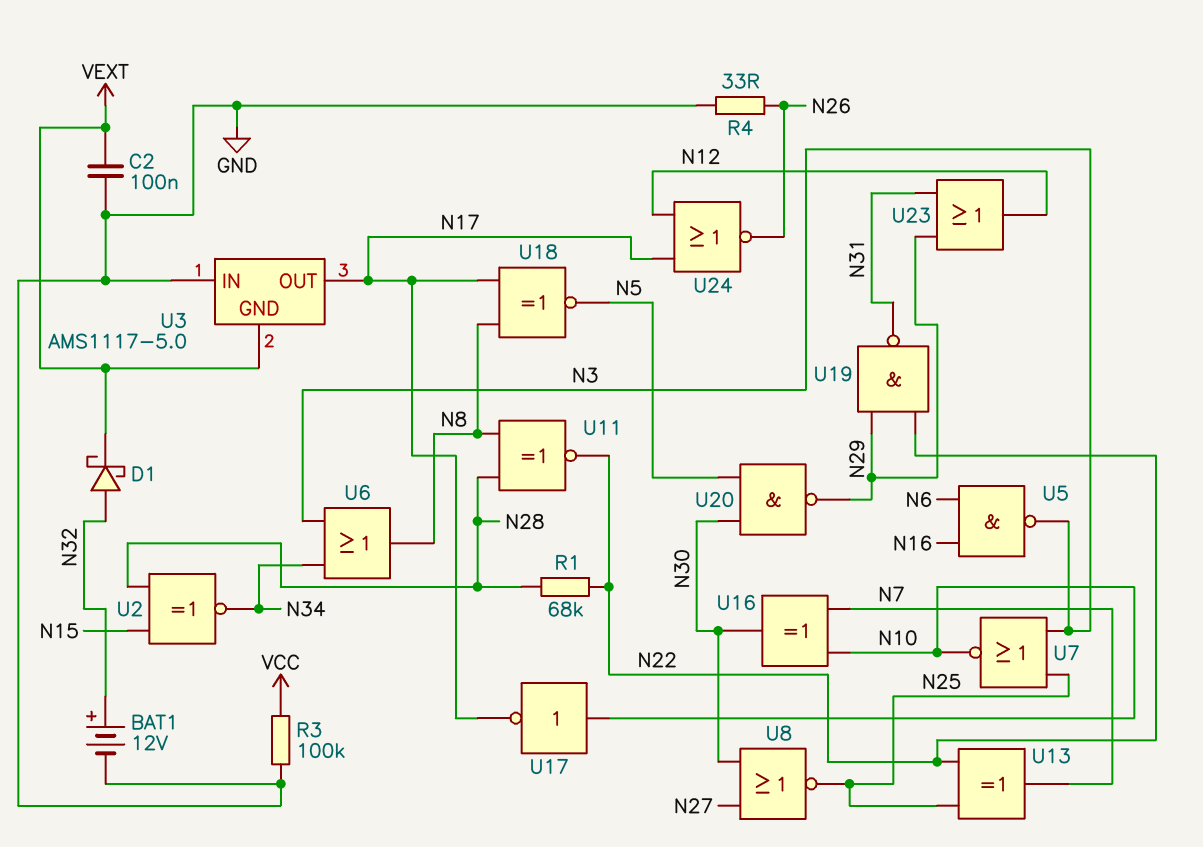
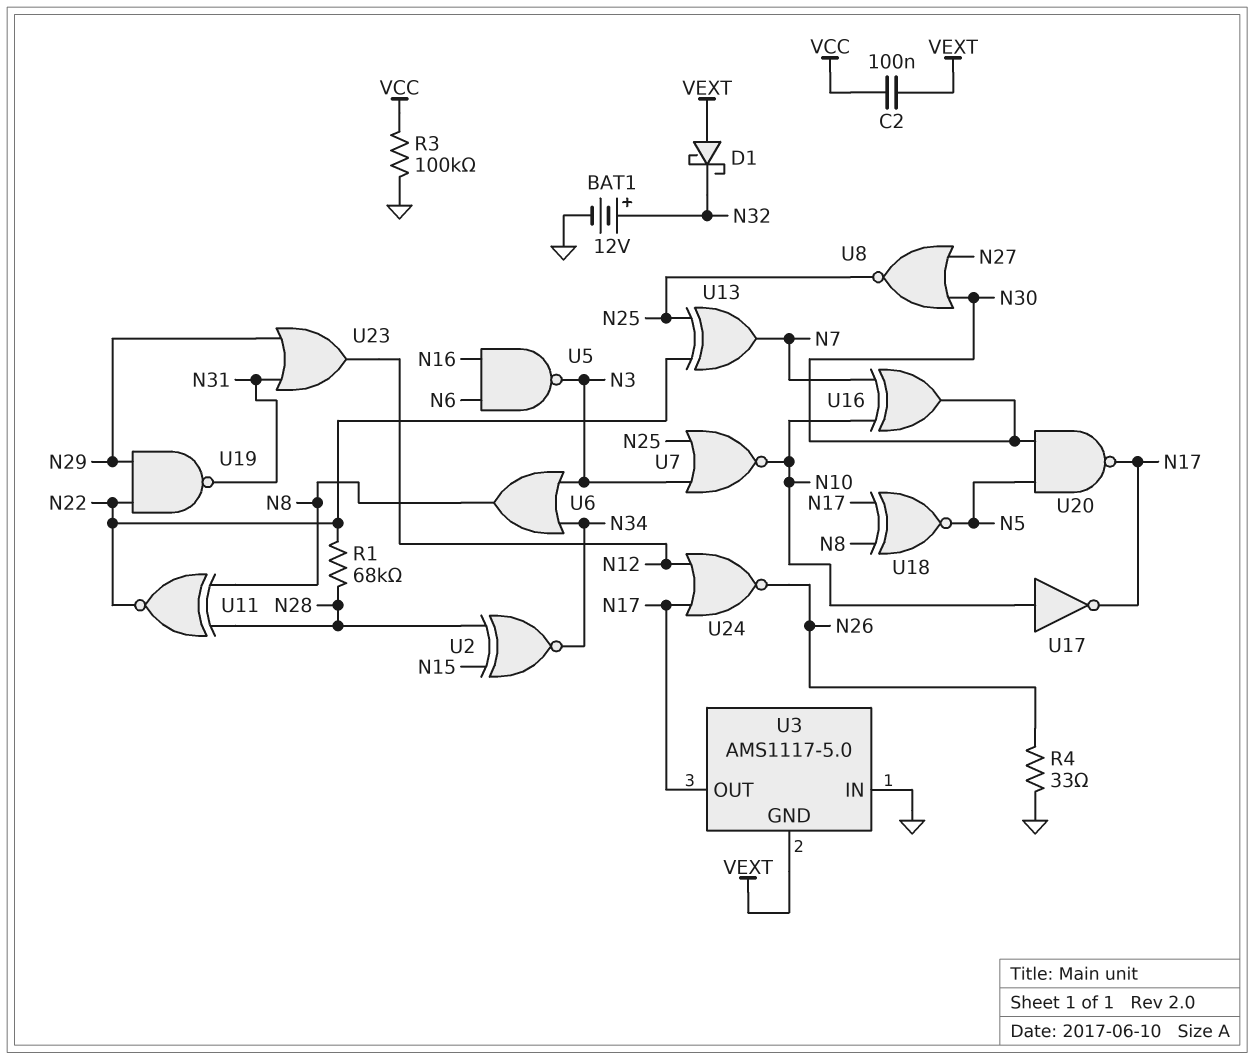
C2: 100nF (GND, VEXT) -> 100nF (VCC, VEXT)
D1: schottky (A N32, K VEXT) -> schottky (A VEXT, K N32)
U20: NAND (in N5, in N30, out N29) -> NAND (in N5, in N30, out N17)

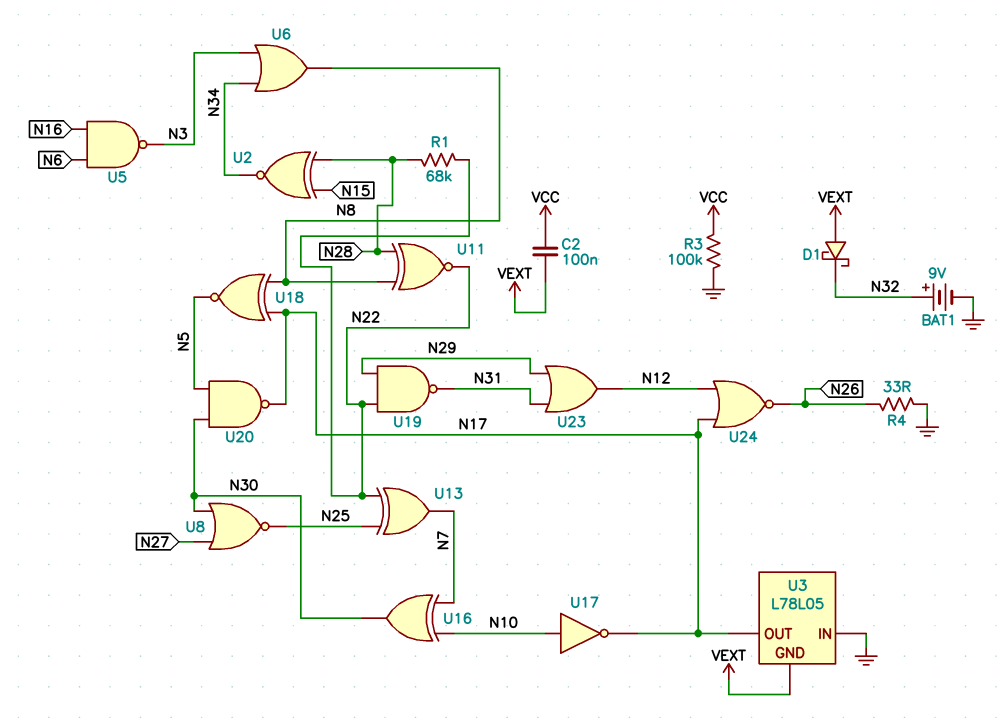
BAT1: 12V (plus N32, minus GND) -> 9V (plus N32, minus GND)
U3: AMS1117-5.0 -> L78L05
U7: NOR (in N3, in N25, out N10) -> none

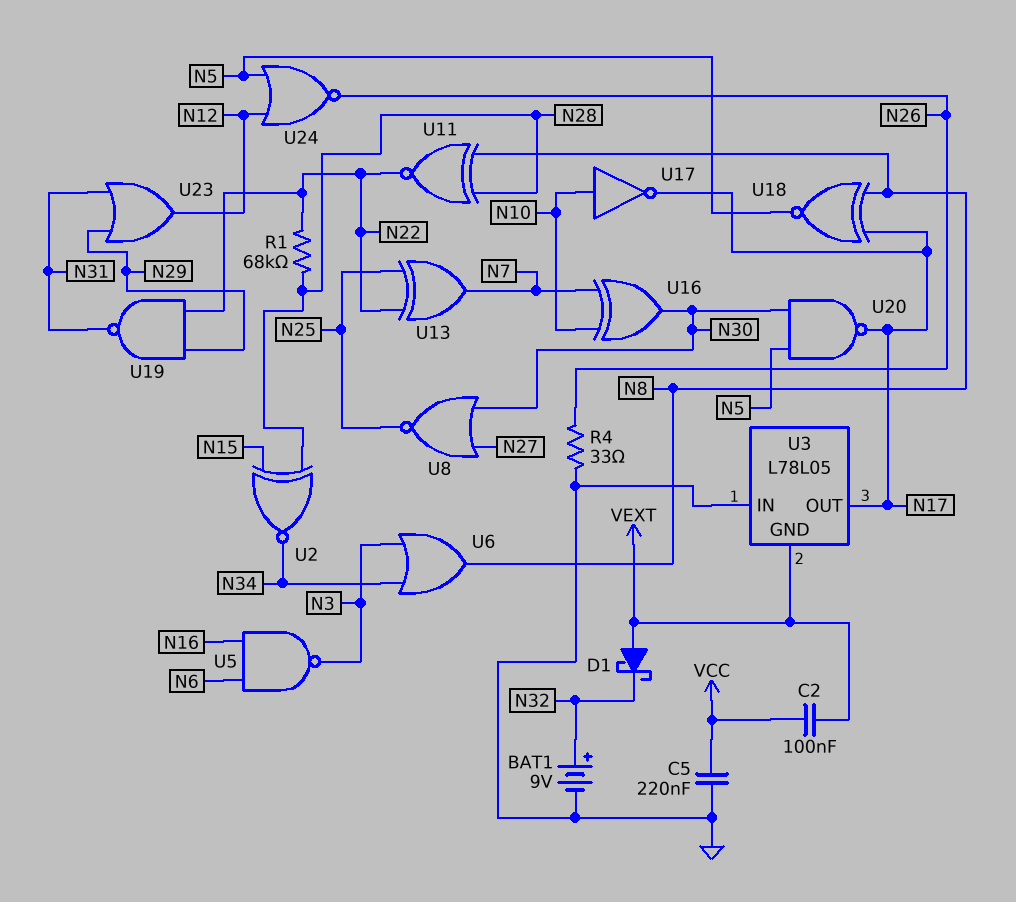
C5: none -> 220nF (GND, VCC)
R3: 100k (GND, VCC) -> none
U24: NOR (in N12, in N17, out N26) -> NOR (in N5, in N12, out N26)

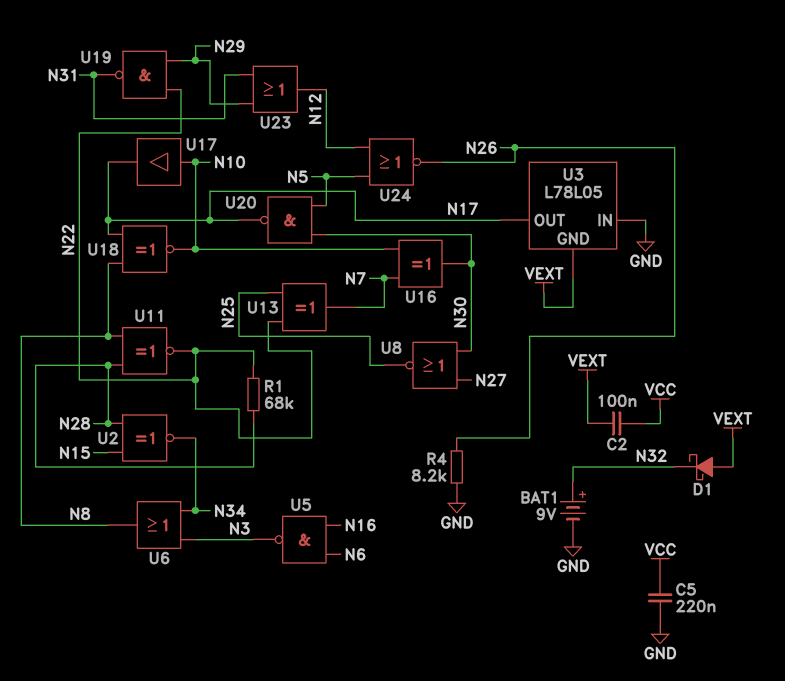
R4: 33 (GND, N26) -> 8.2k (GND, N26)
U17: NOT (in N10, out N17) -> buffer (in N10, out N17)
U18: XNOR (in N8, in N17, out N5) -> XNOR (in N8, in N17, out N10)

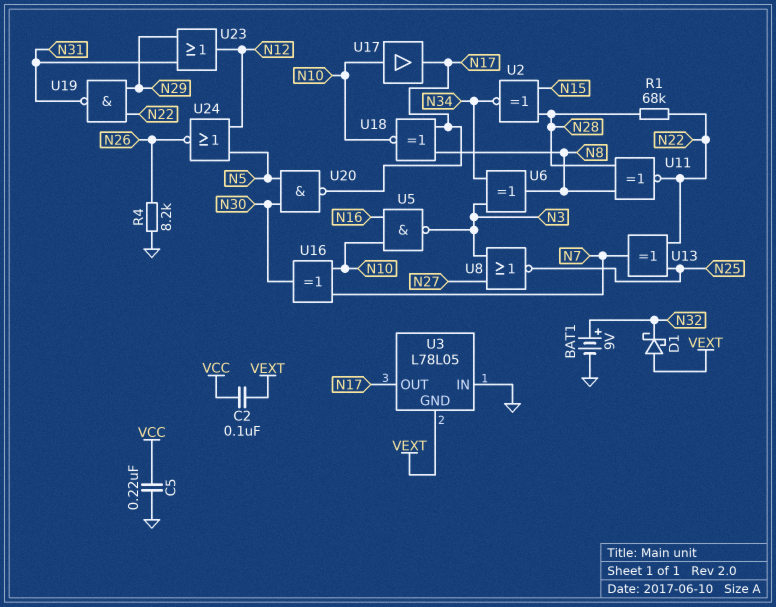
U5: NAND (in N6, in N16, out N3) -> NAND (in N10, in N16, out N3)
U6: OR (in N3, in N34, out N8) -> XOR (in N3, in N34, out N8)
U8: NOR (in N27, in N30, out N25) -> NOR (in N3, in N27, out N25)

